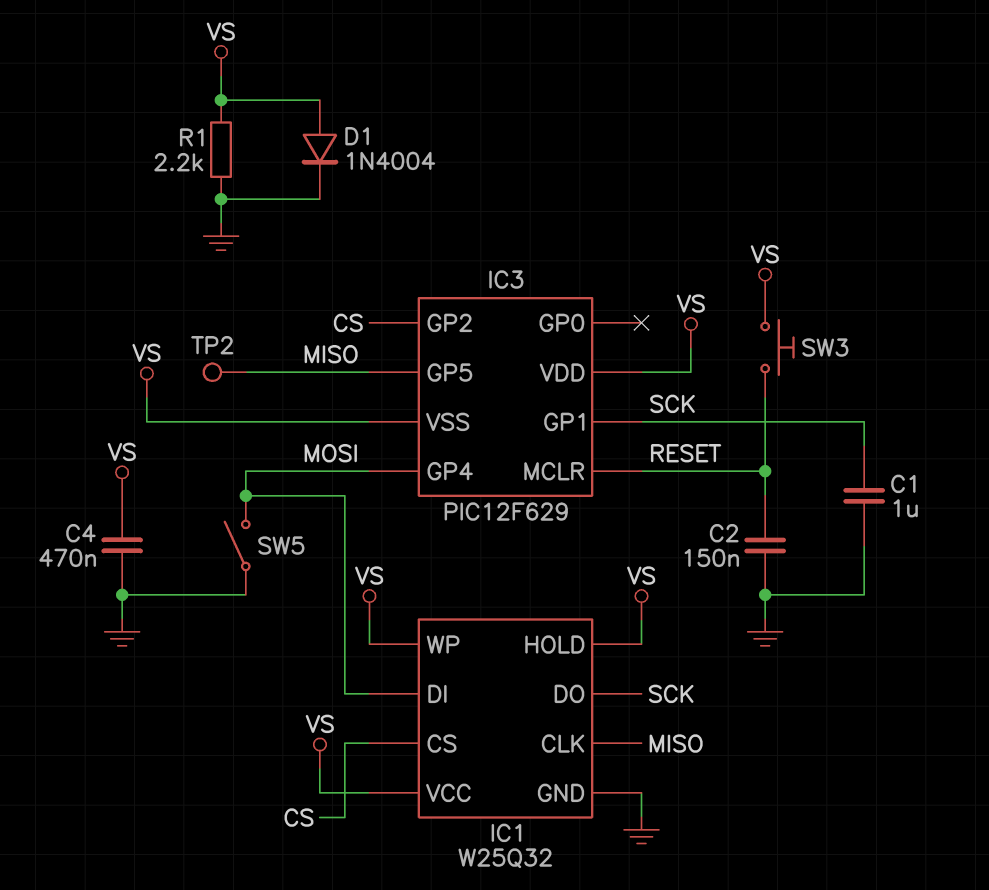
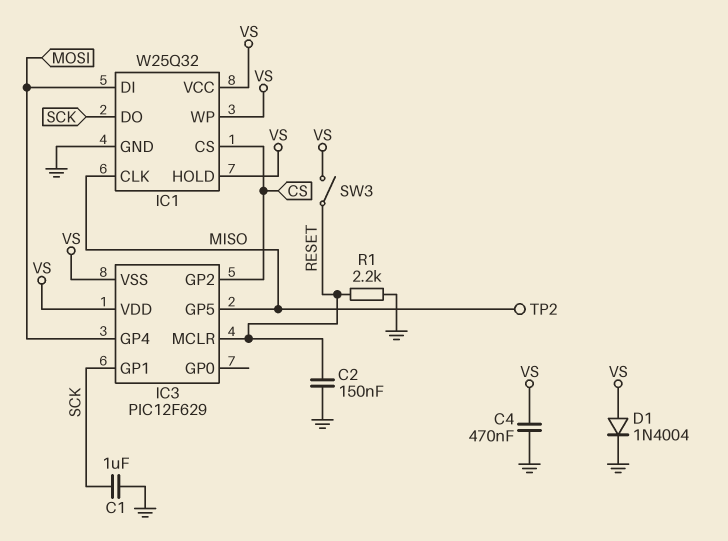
R1: 2.2k (GND, VS) -> 2.2k (GND, RESET)
SW3: button (RESET, VS) -> switch (RESET, VS)
SW5: switch (GND, MOSI) -> none

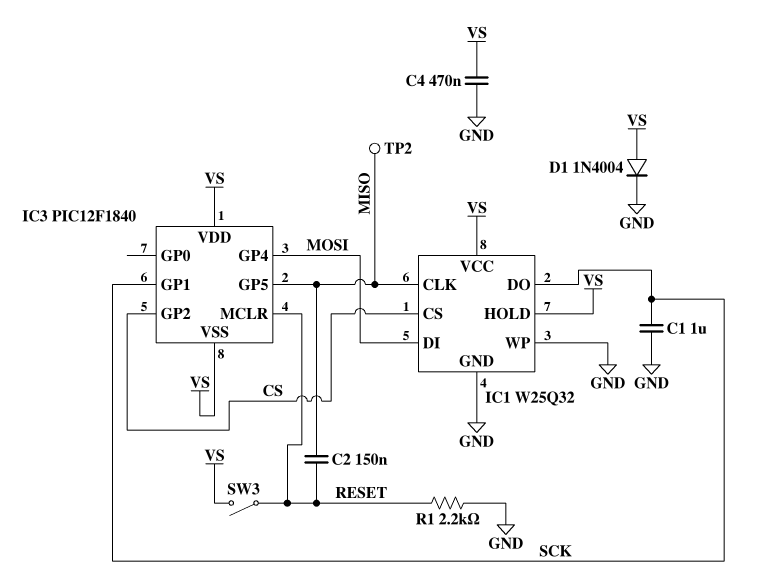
C2: 150nF (GND, RESET) -> 150nF (MISO, RESET)
IC1 pin WP: VS -> GND
IC3: PIC12F629 -> PIC12F1840

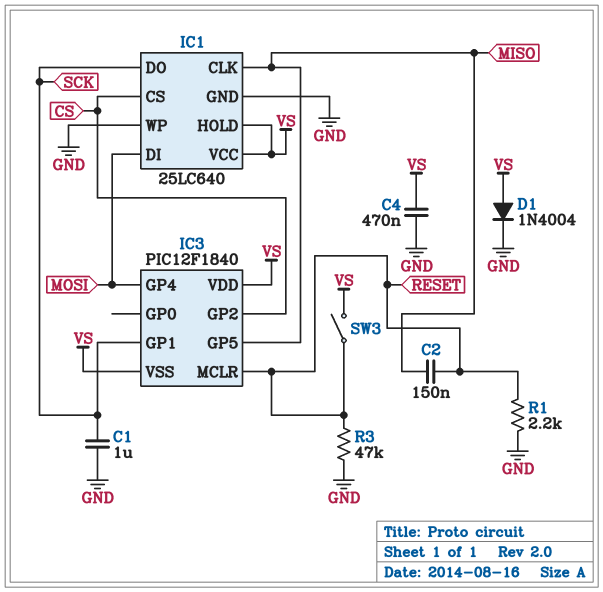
IC1: W25Q32 -> 25LC640
R3: none -> 47k (GND, RESET)
TP2: test point (MISO) -> none

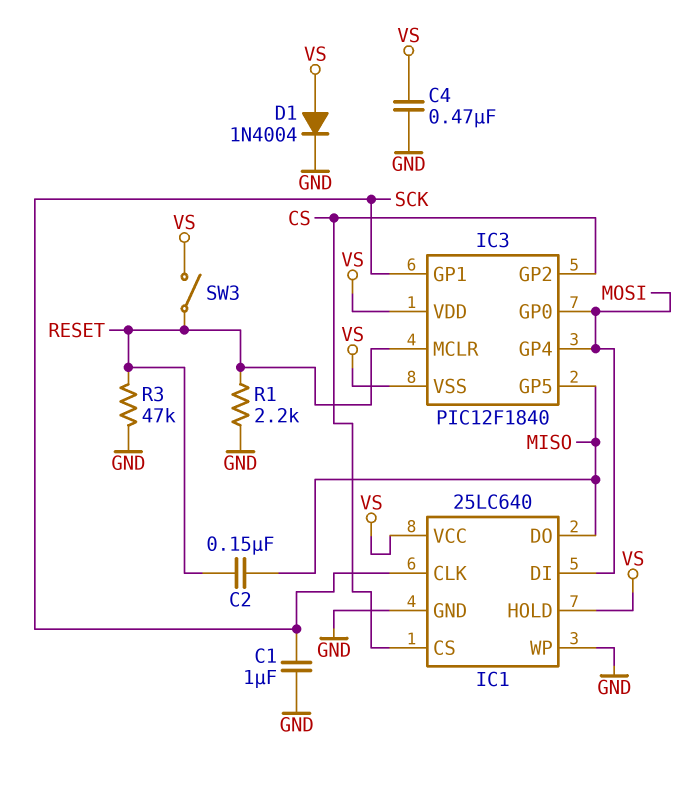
IC1 pin CLK: MISO -> SCK
IC1 pin DO: SCK -> MISO
IC3 pin GP0: none -> MOSI

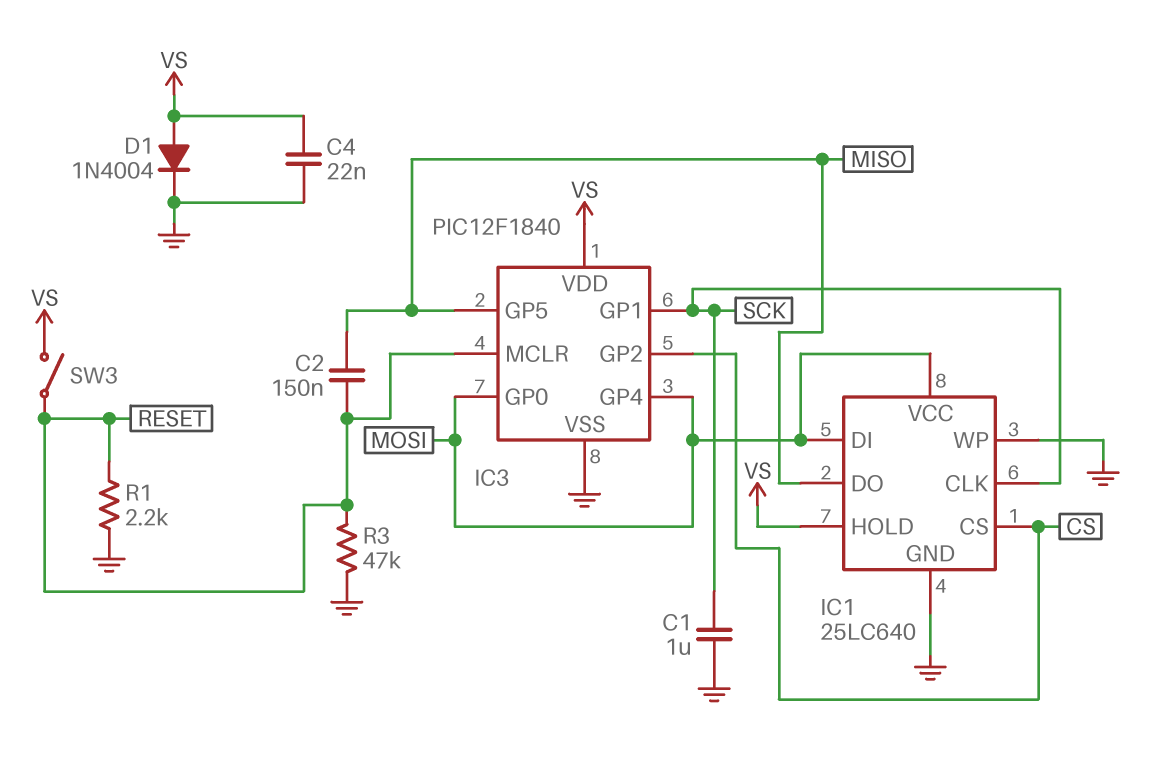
C4: 470nF (GND, VS) -> 22nF (GND, VS)
IC1 pin VCC: VS -> MOSI
IC3 pin VSS: VS -> GND

